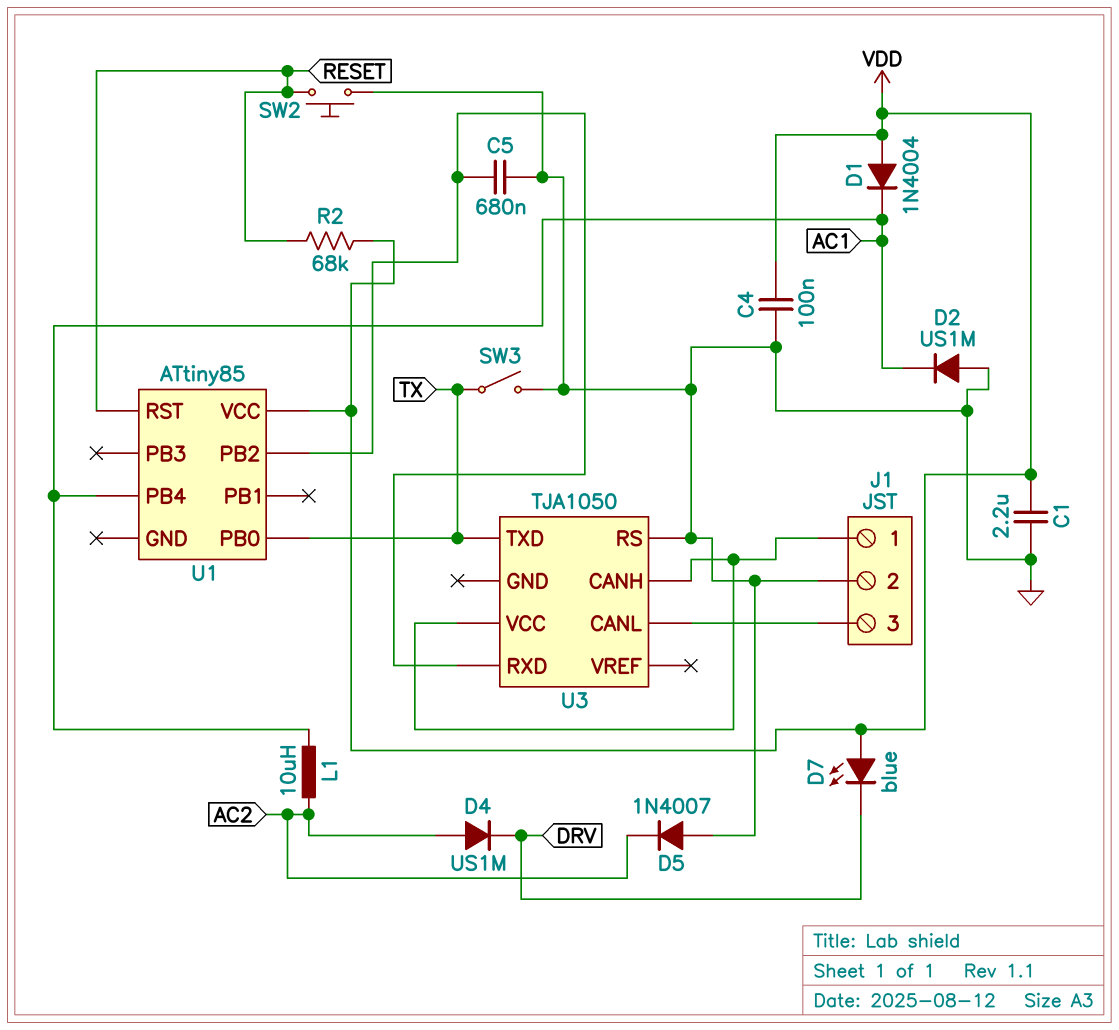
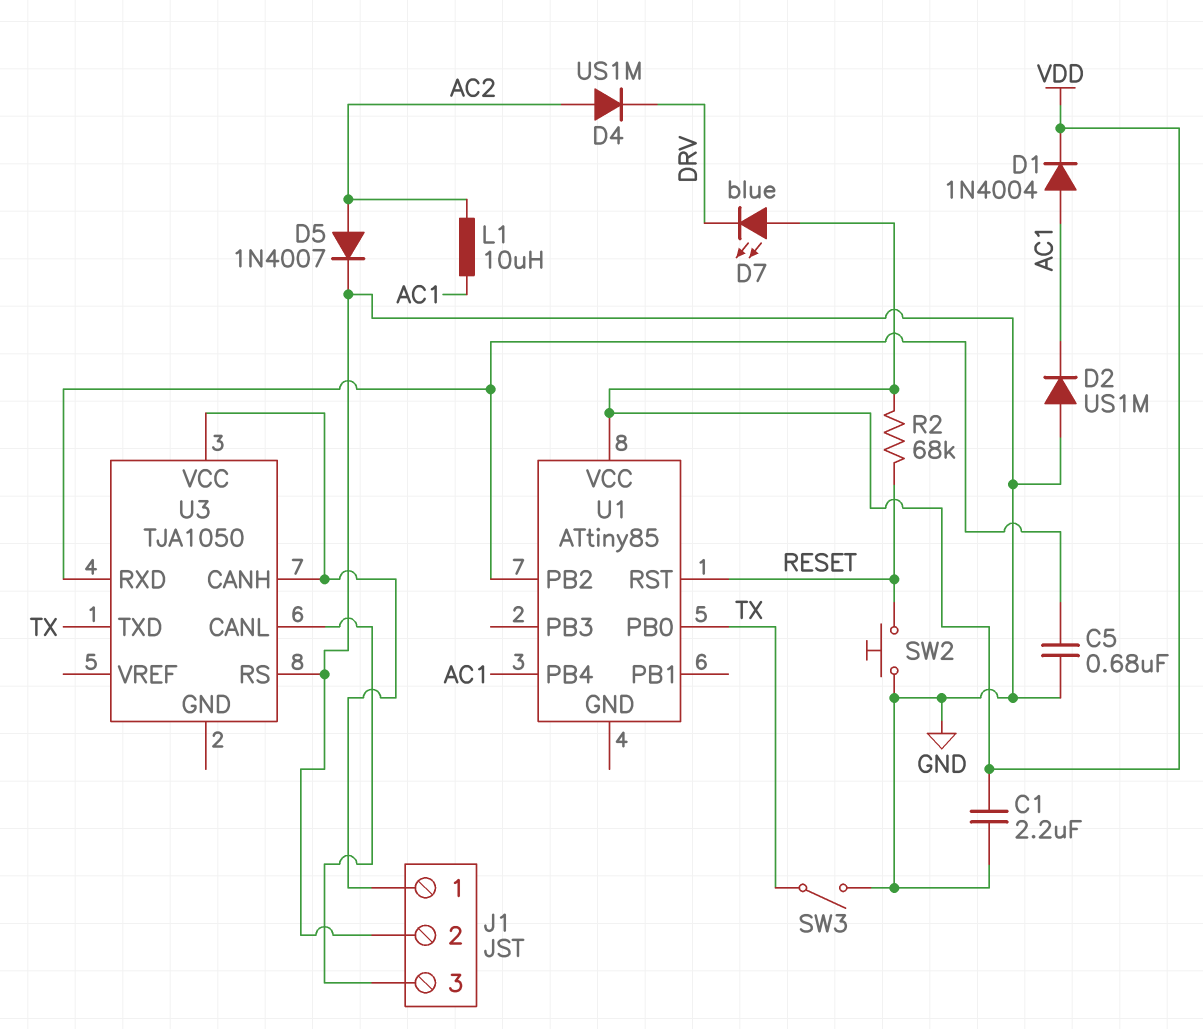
C4: 100nF (GND, VDD) -> none
D1: diode 1N4004 (A VDD, K AC1) -> diode 1N4004 (A AC1, K VDD)
D5: diode 1N4007 (A GND, K AC2) -> diode 1N4007 (A AC2, K GND)

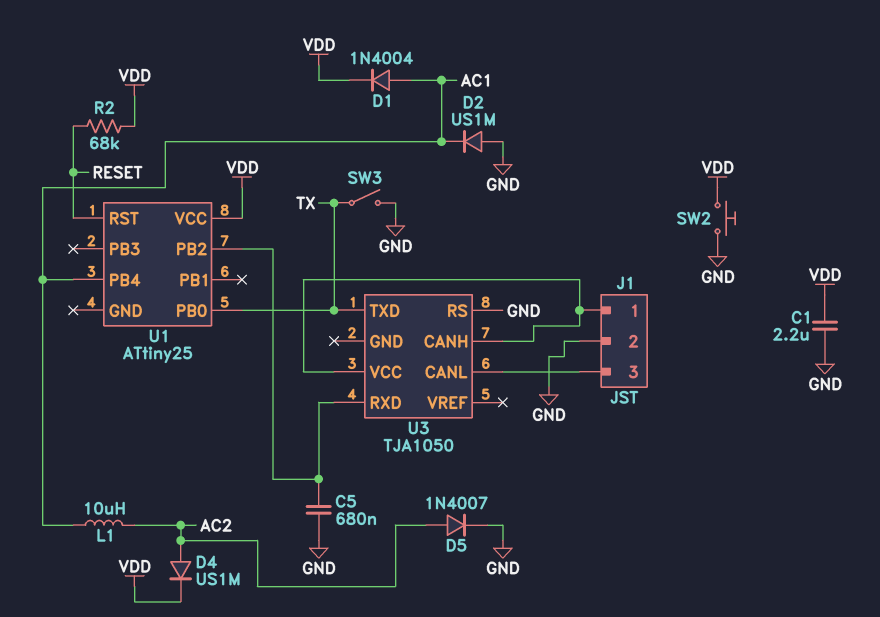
D4: diode US1M (A AC2, K DRV) -> diode US1M (A AC2, K VDD)
D7: LED blue (A VDD, K DRV) -> none
SW2: button (GND, RESET) -> button (GND, VDD)
U1: ATtiny85 -> ATtiny25

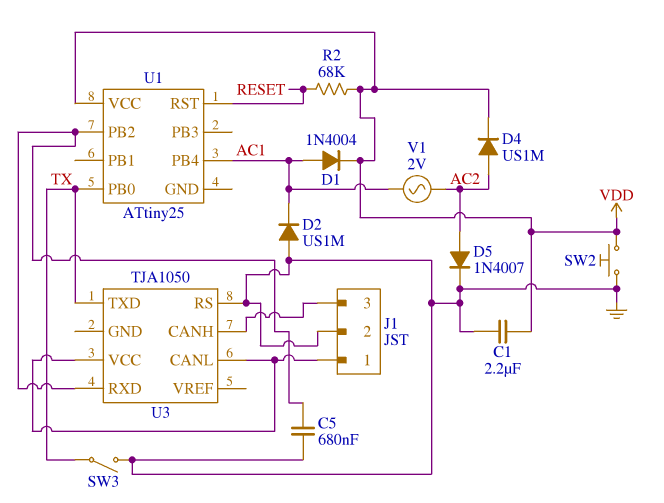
L1: 10uH (AC1, AC2) -> none
U3 pin CANH: J1/1 -> J1/3
U3 pin CANL: J1/3 -> J1/1
V1: none -> AC 2V (AC1, AC2)

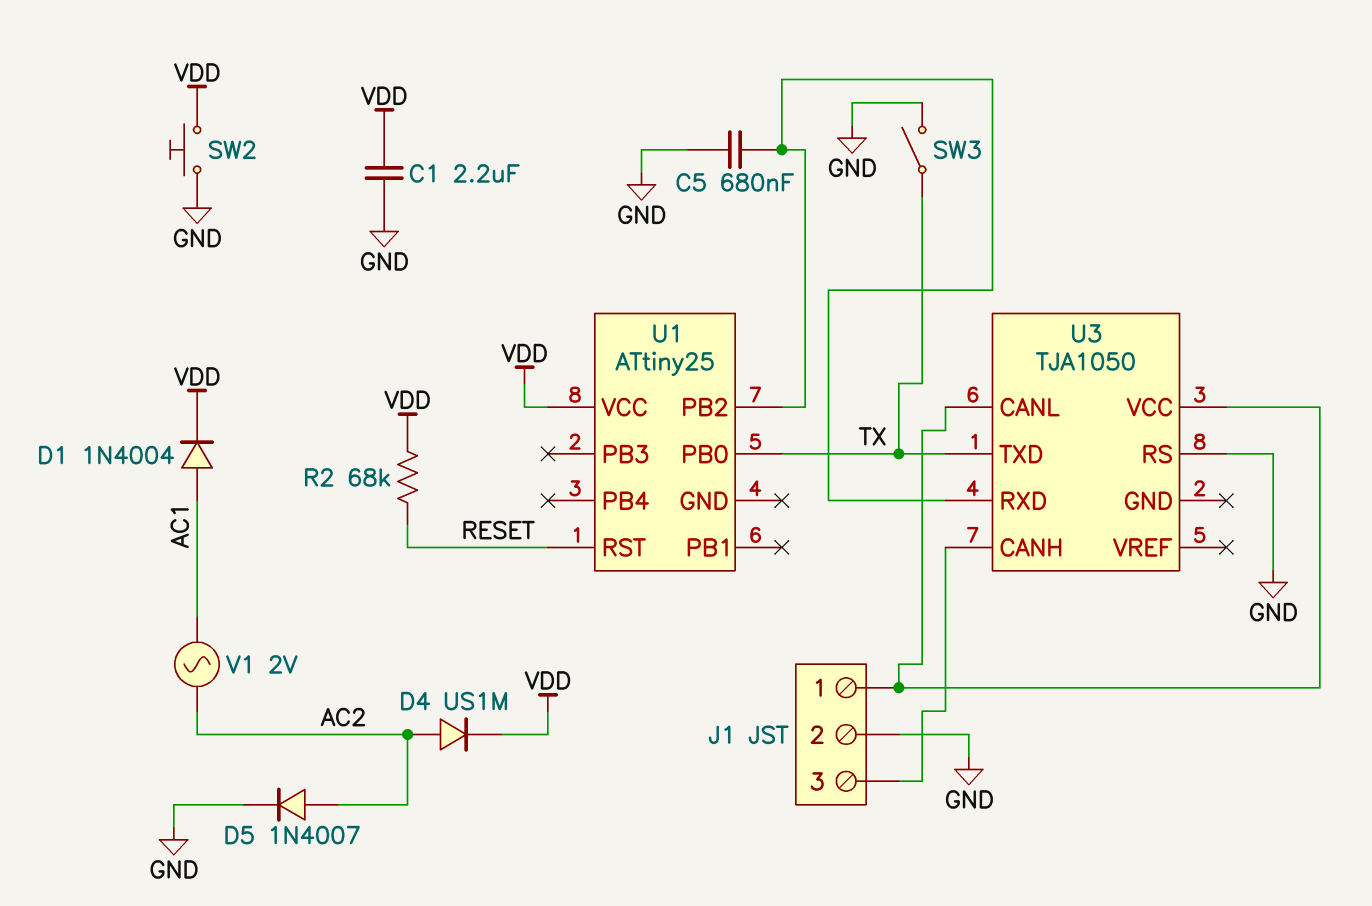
D2: diode US1M (A GND, K AC1) -> none
U1 pin PB4: AC1 -> none

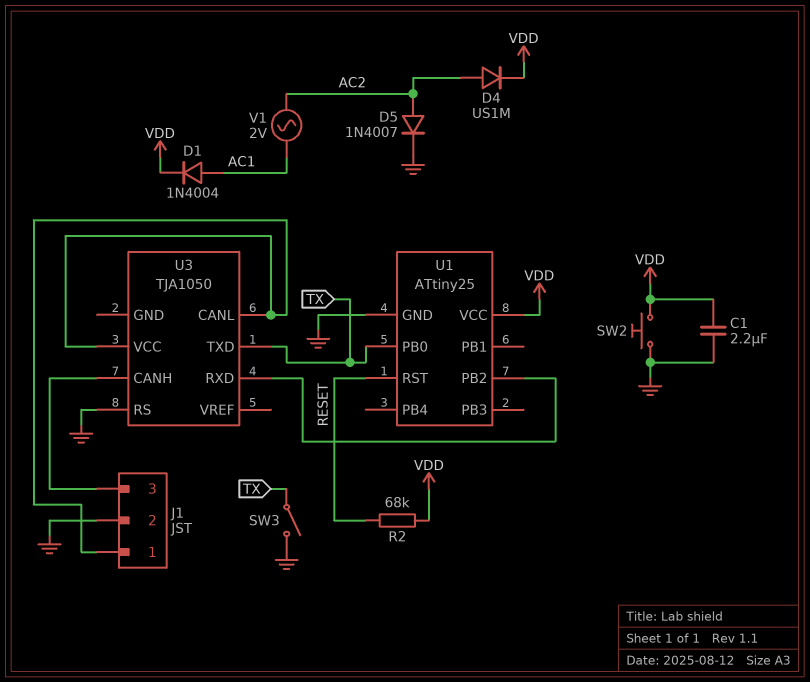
C5: 680nF (GND, U1/PB2) -> none
U1 pin GND: none -> GND

